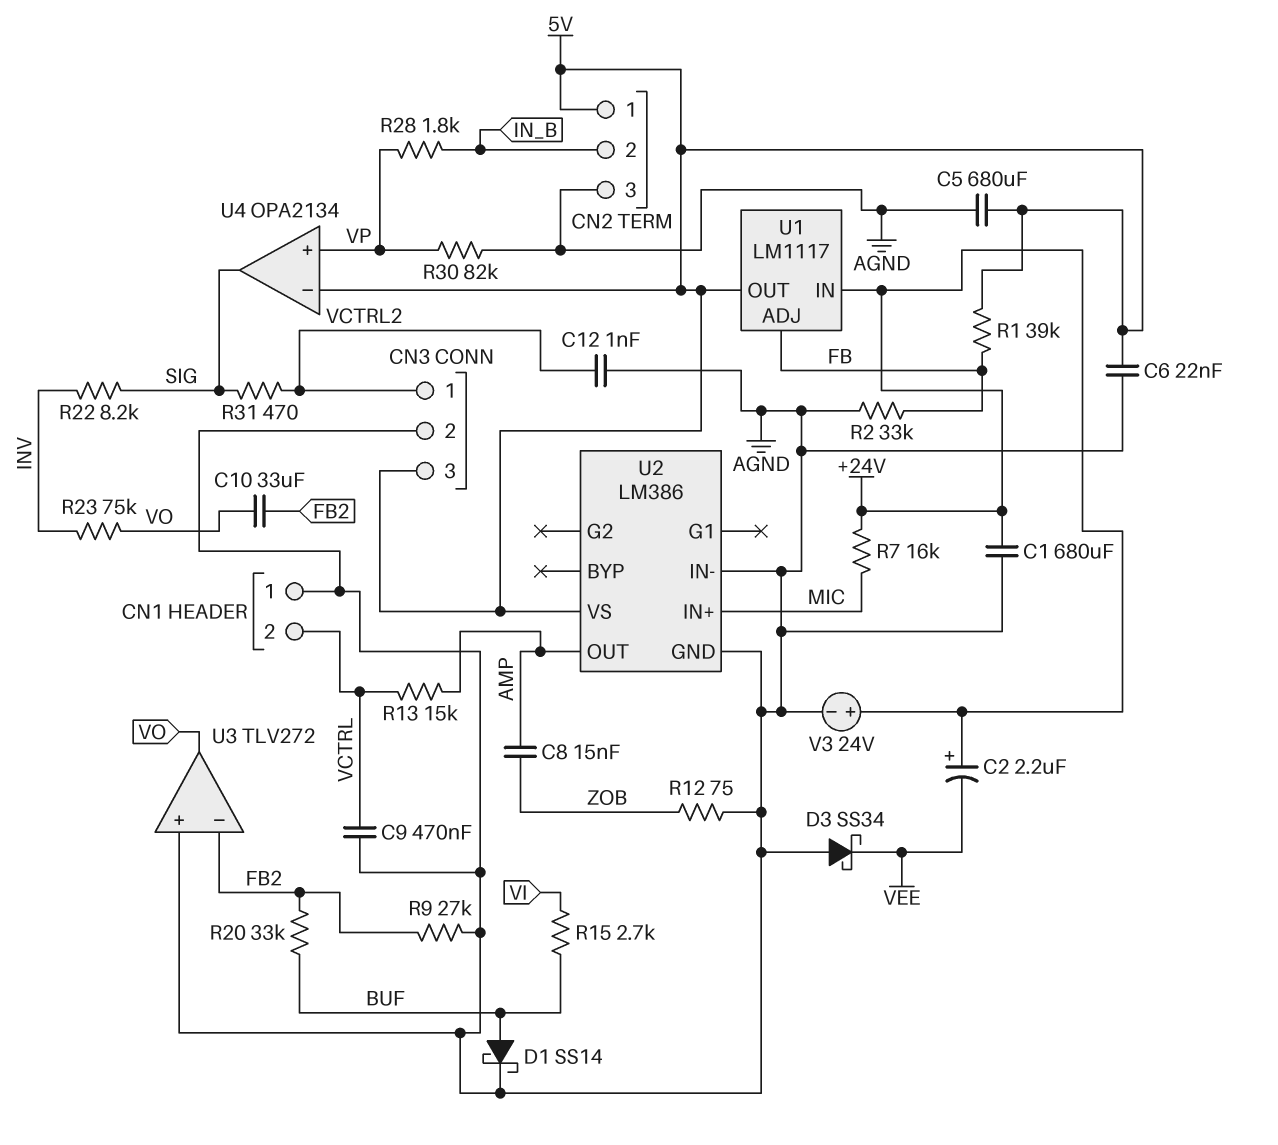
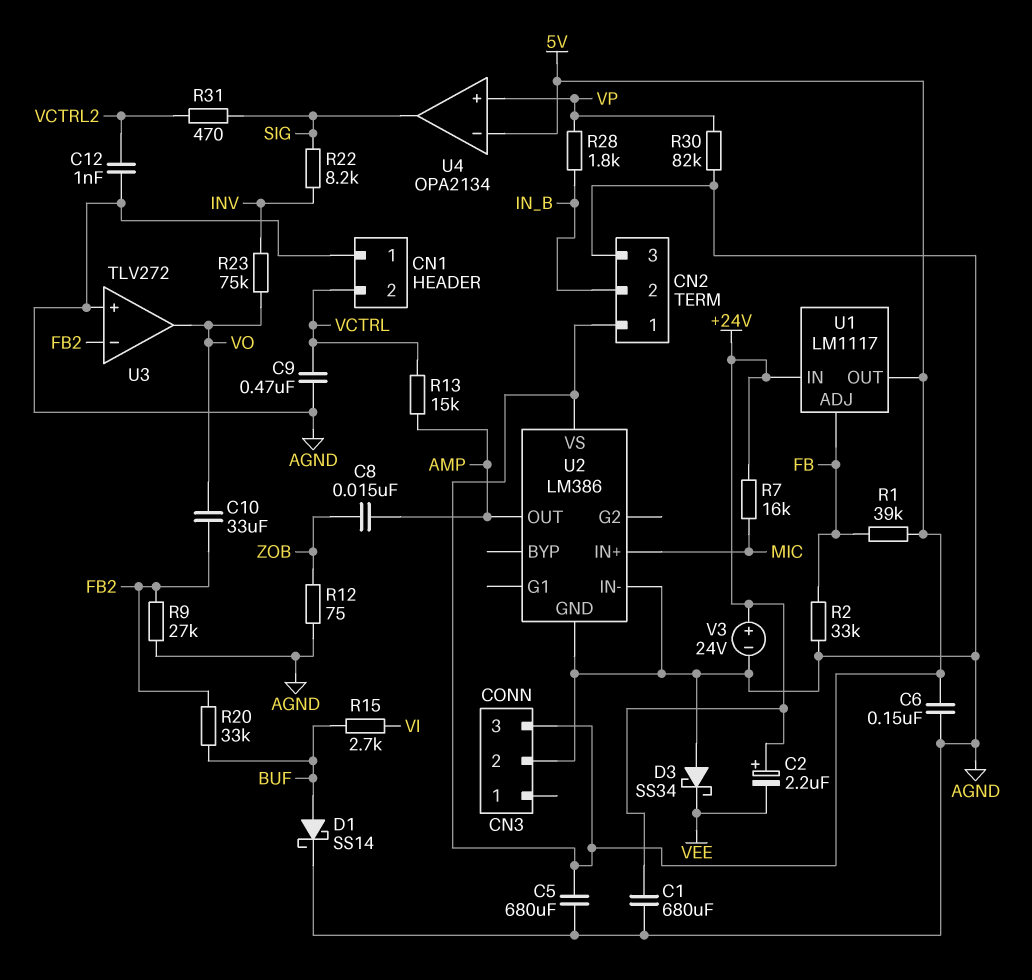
C6: 22nF (5V, AGND) -> 150nF (5V, AGND)
CN3 pin 1: VCTRL2 -> none

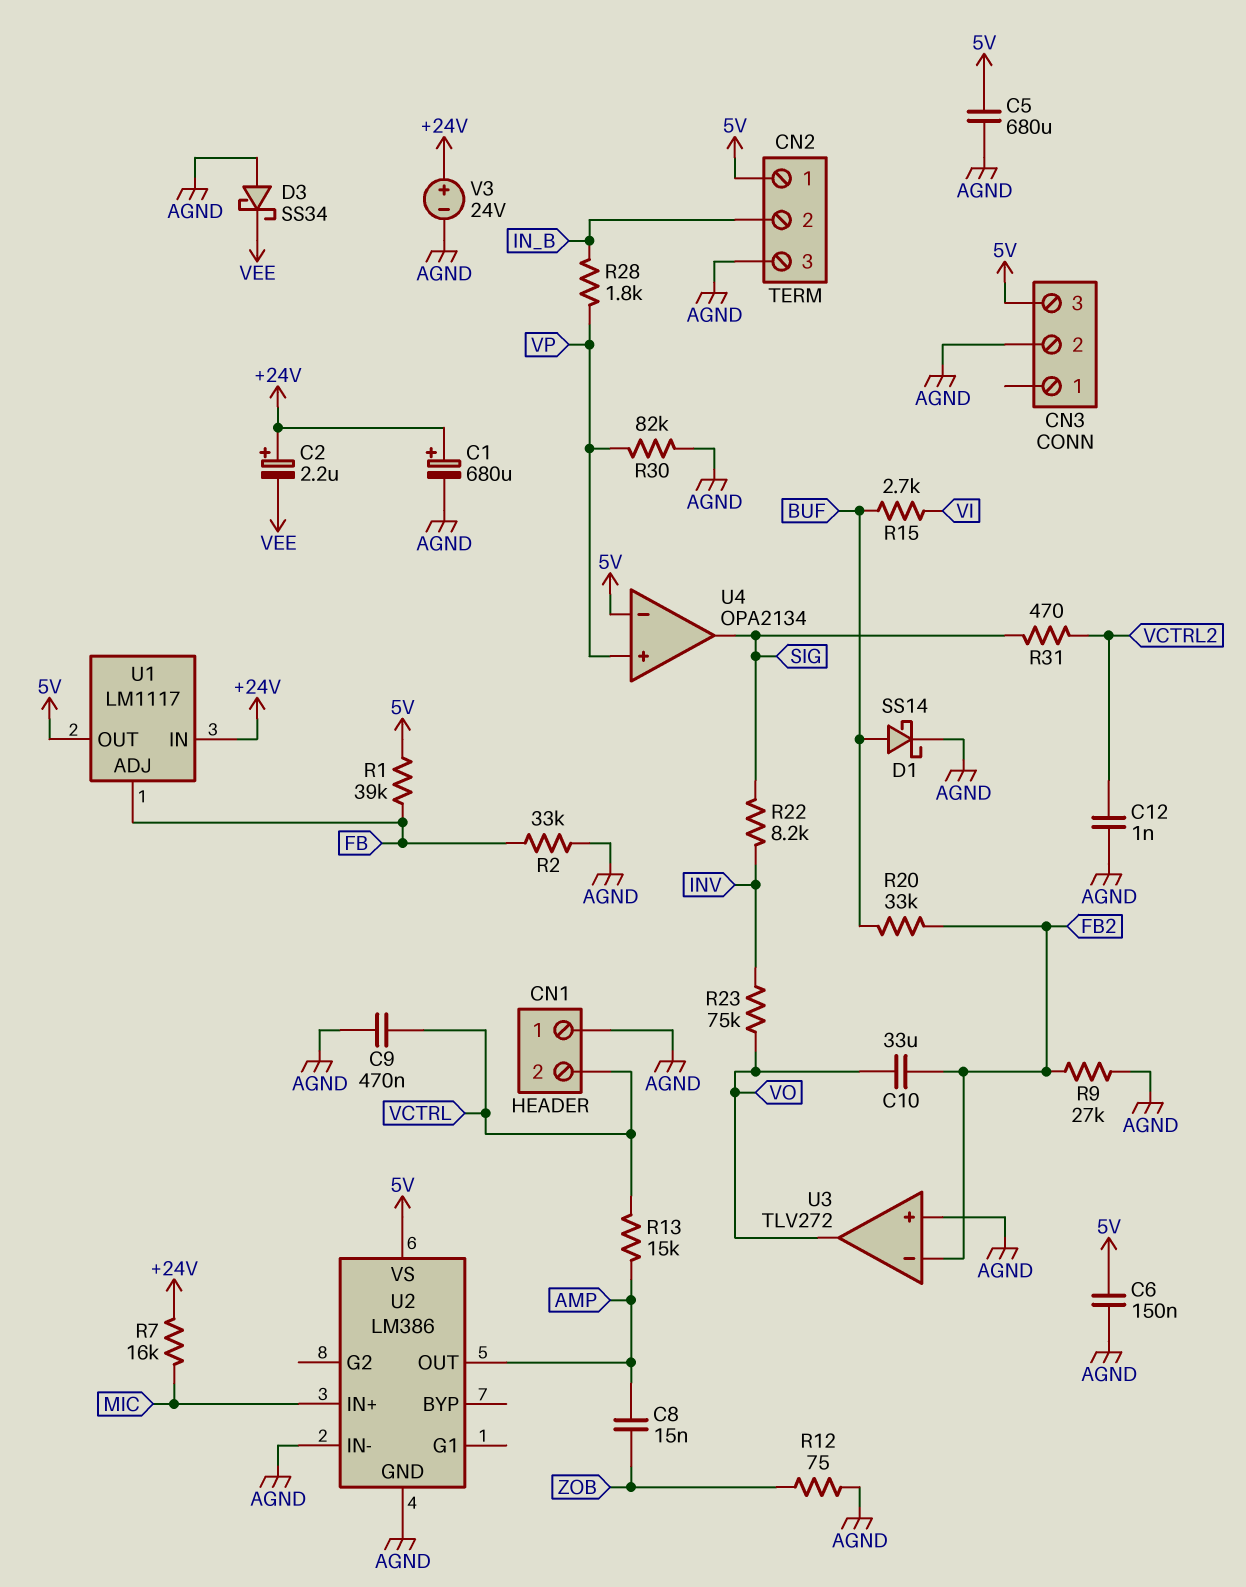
C1: 680uF (+24V, AGND) -> 680uF (plus +24V, minus AGND)

